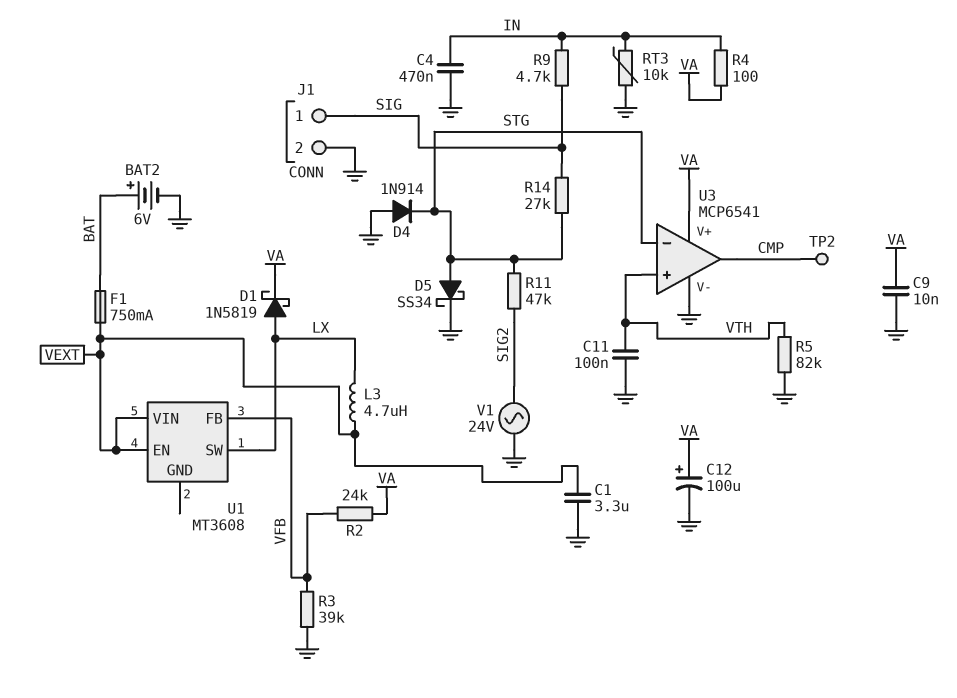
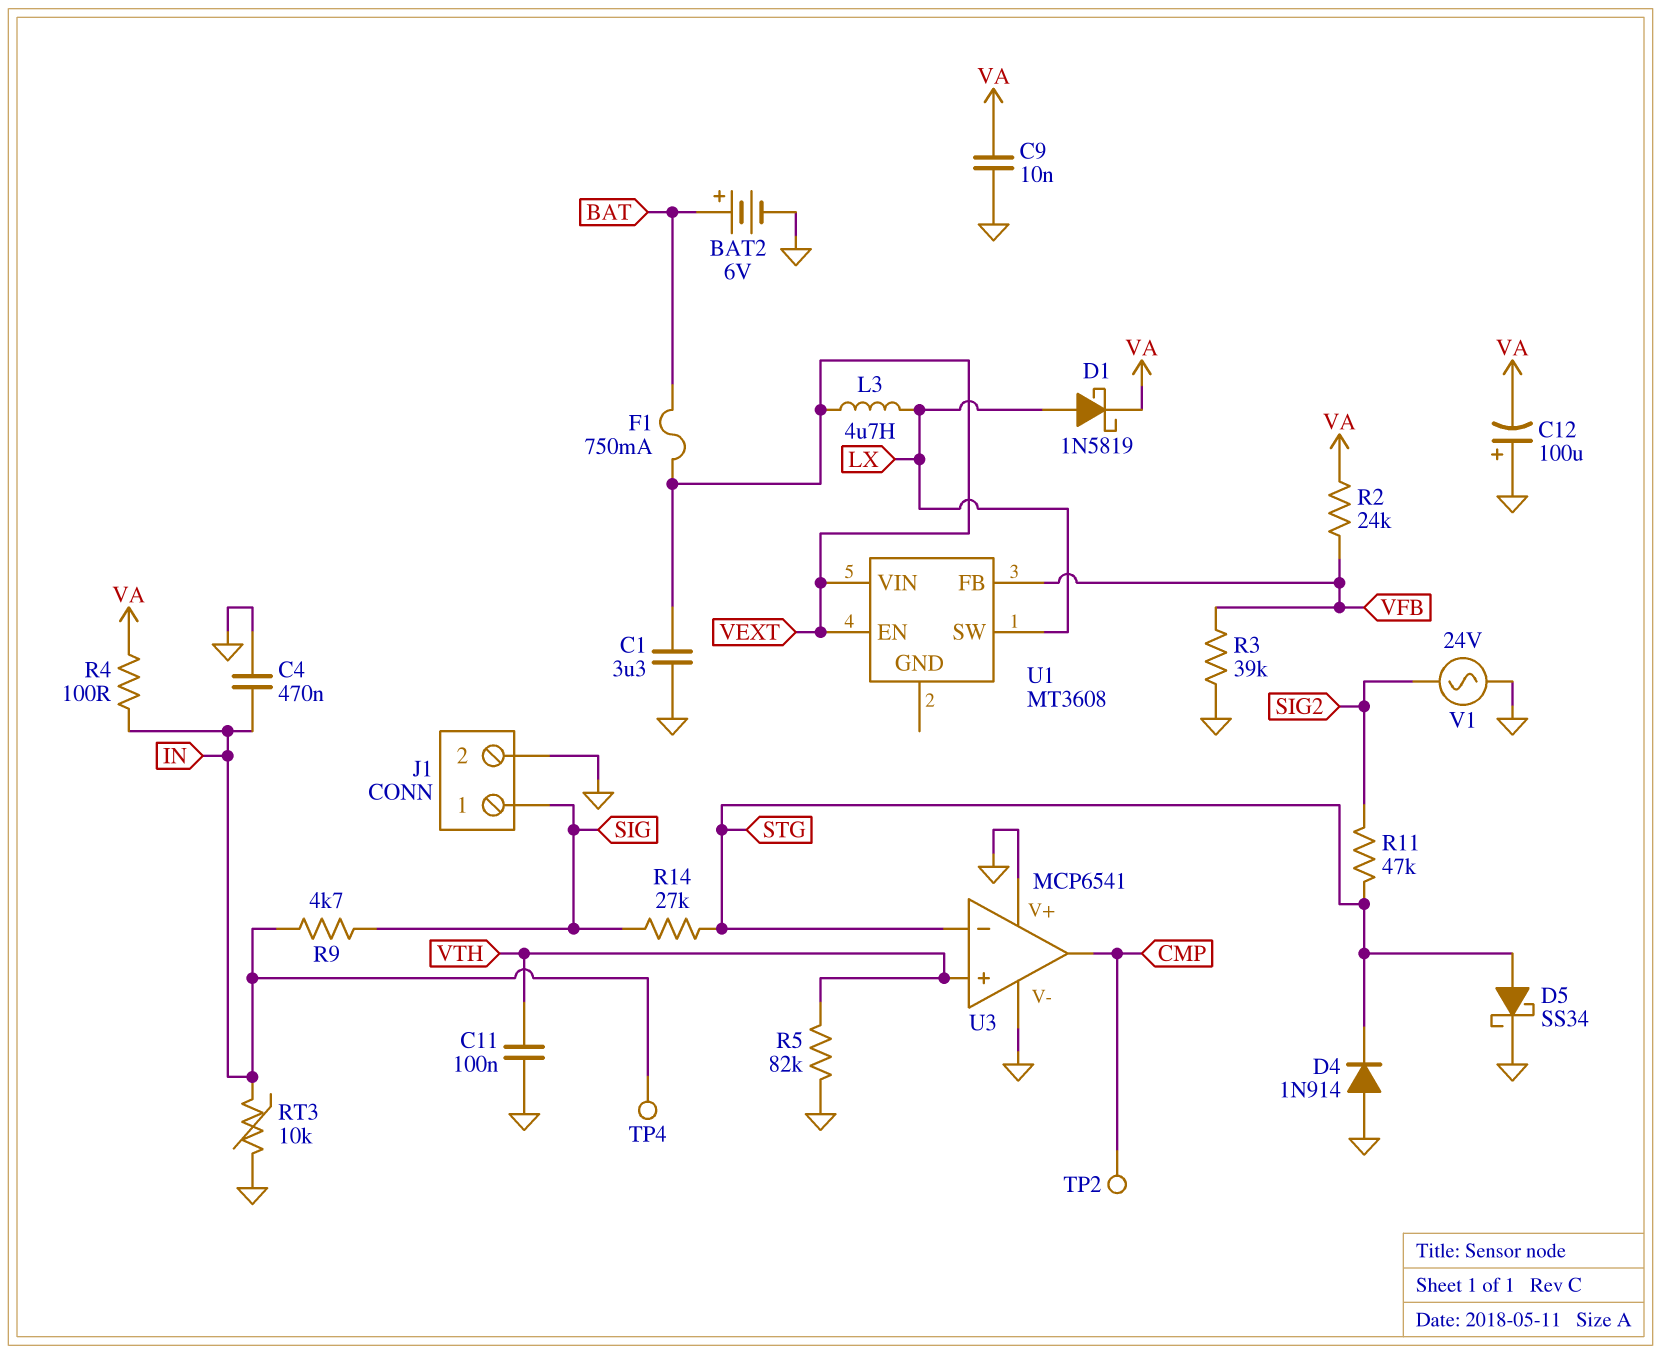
C12: 100uF (plus VA, minus GND) -> 100uF (plus GND, minus VA)
TP4: none -> test point (IN)
U3 pin V+: VA -> GND

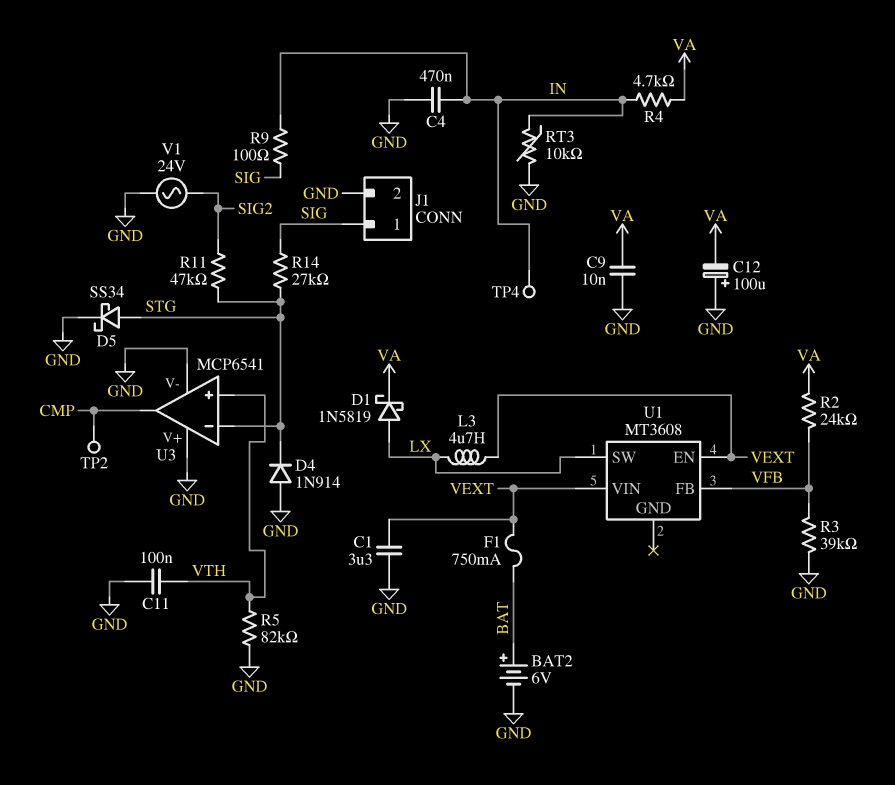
R4: 100 (IN, VA) -> 4.7k (IN, VA)
R9: 4.7k (IN, SIG) -> 100 (IN, SIG)

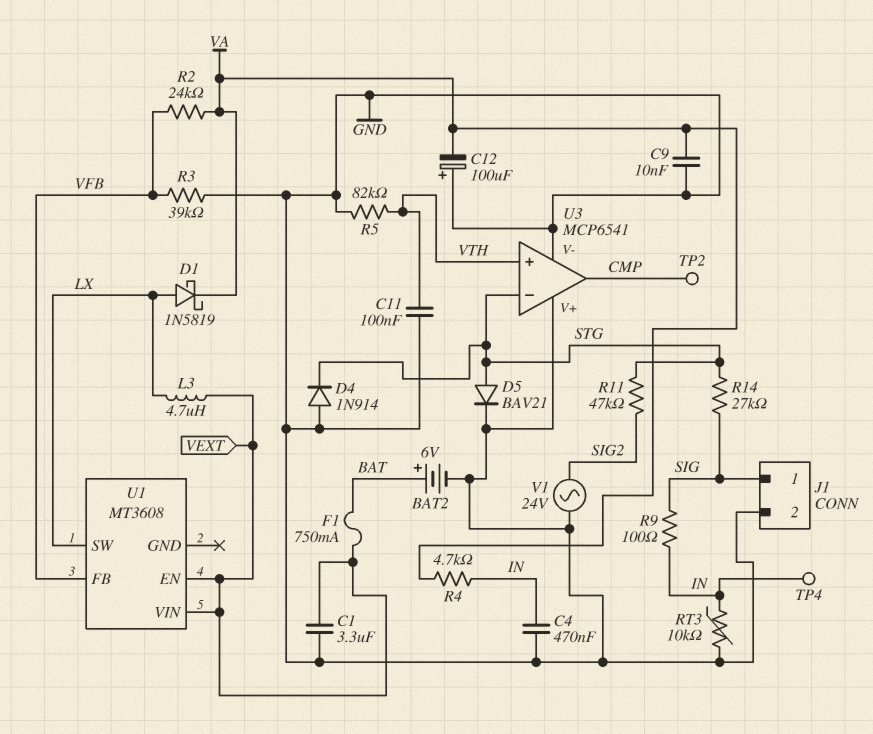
D5: schottky SS34 (A STG, K GND) -> diode BAV21 (A STG, K GND)

